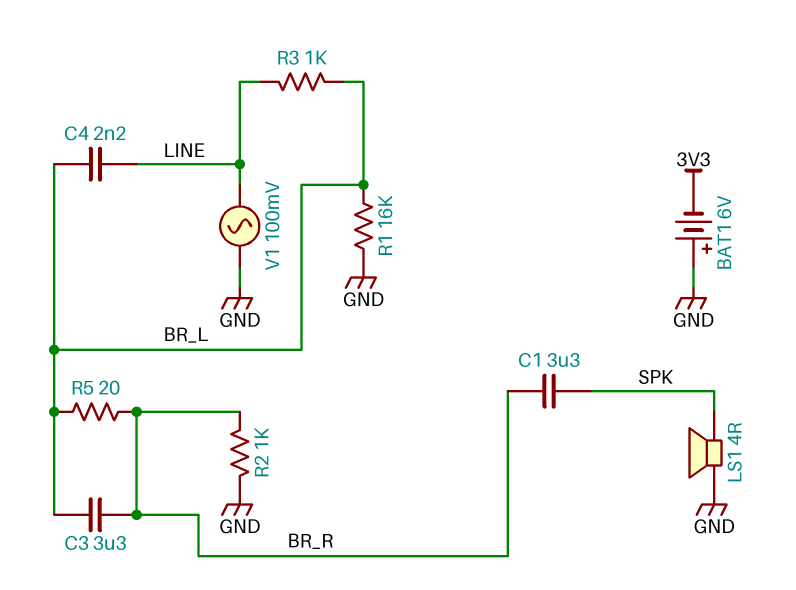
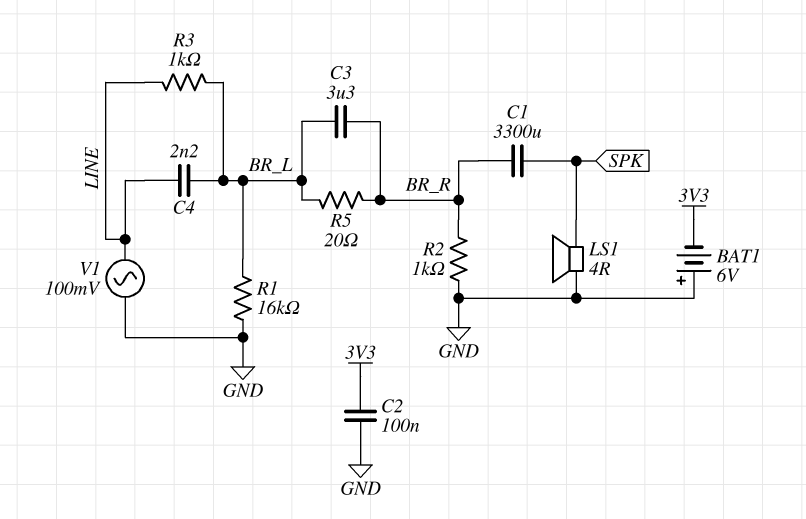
C1: 3.3uF (BR_R, SPK) -> 3300uF (BR_R, SPK)
C2: none -> 100nF (3V3, GND)

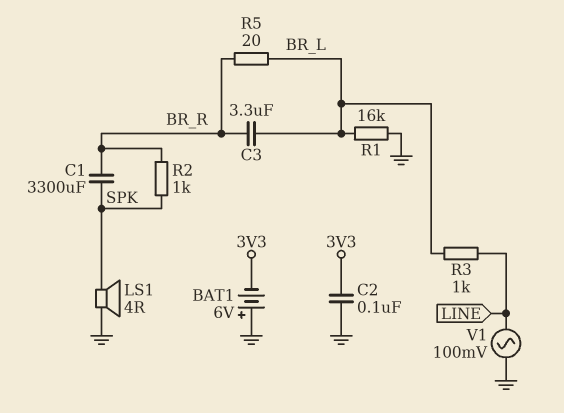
C4: 2.2nF (BR_L, LINE) -> none
R2: 1k (BR_R, GND) -> 1k (BR_R, SPK)

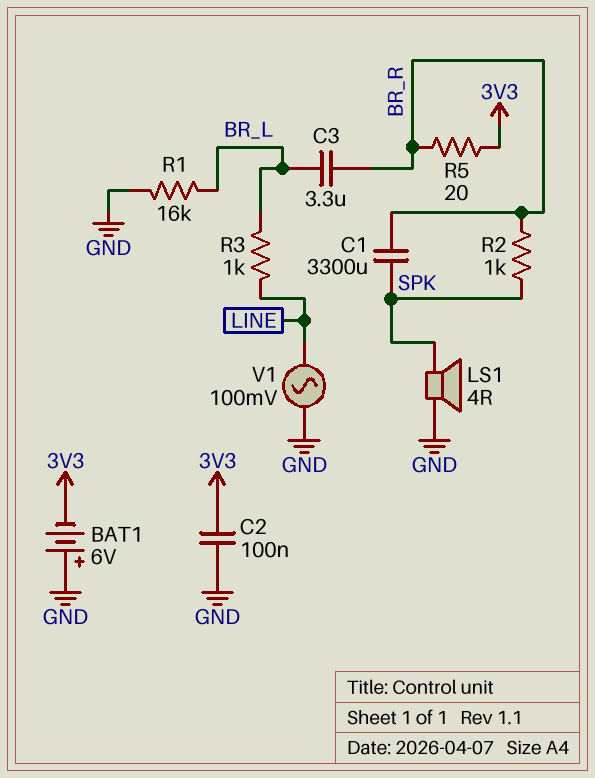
R5: 20 (BR_L, BR_R) -> 20 (3V3, BR_R)

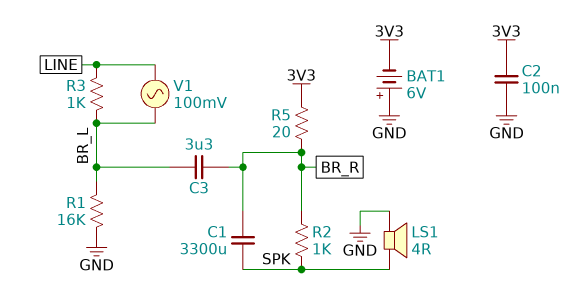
V1: AC 100mV (GND, LINE) -> AC 100mV (BR_L, LINE)

